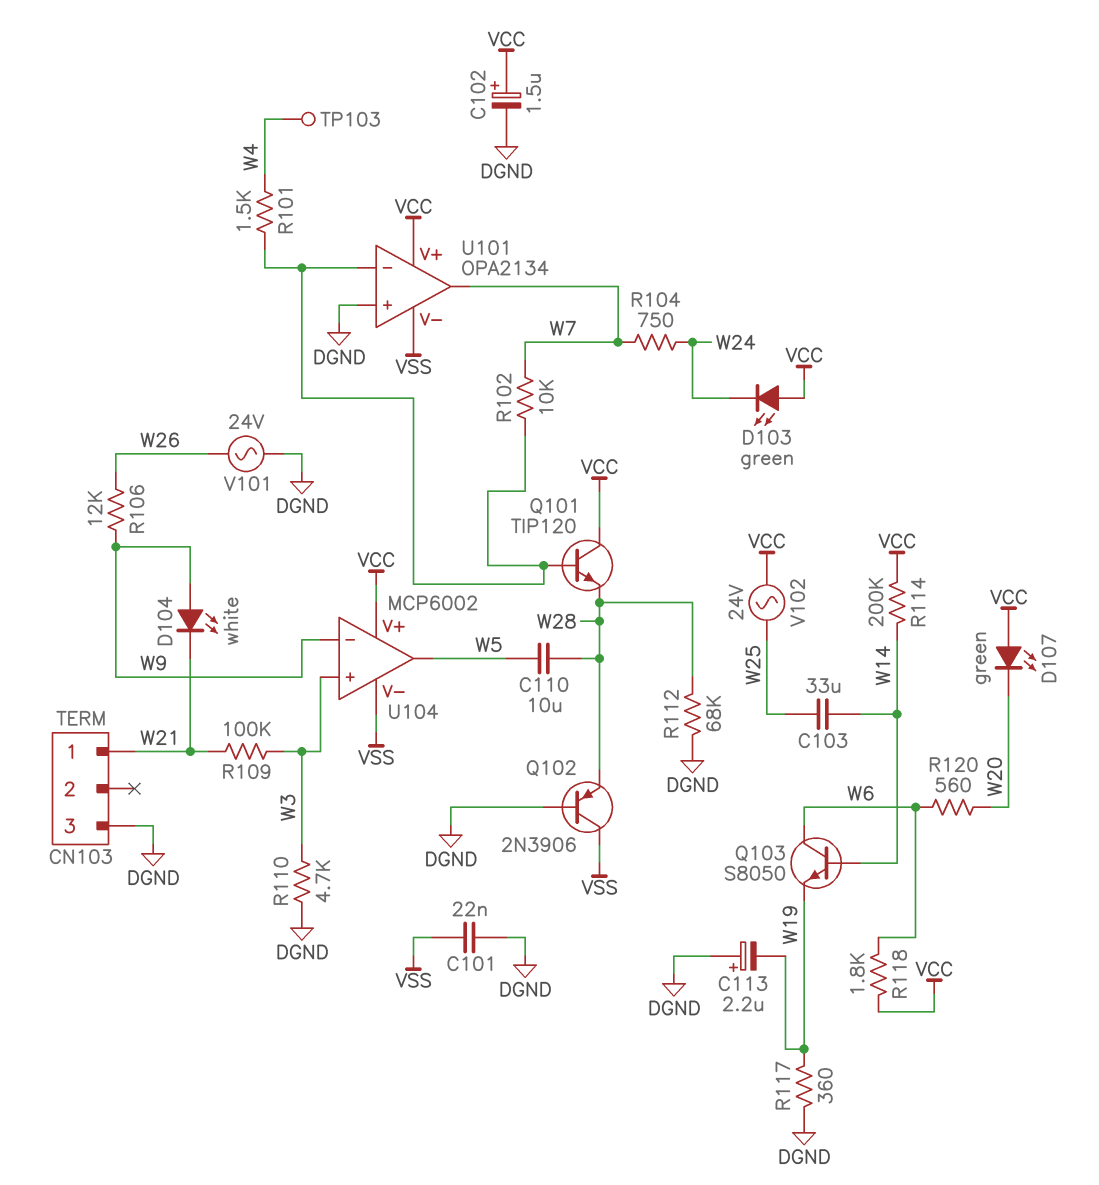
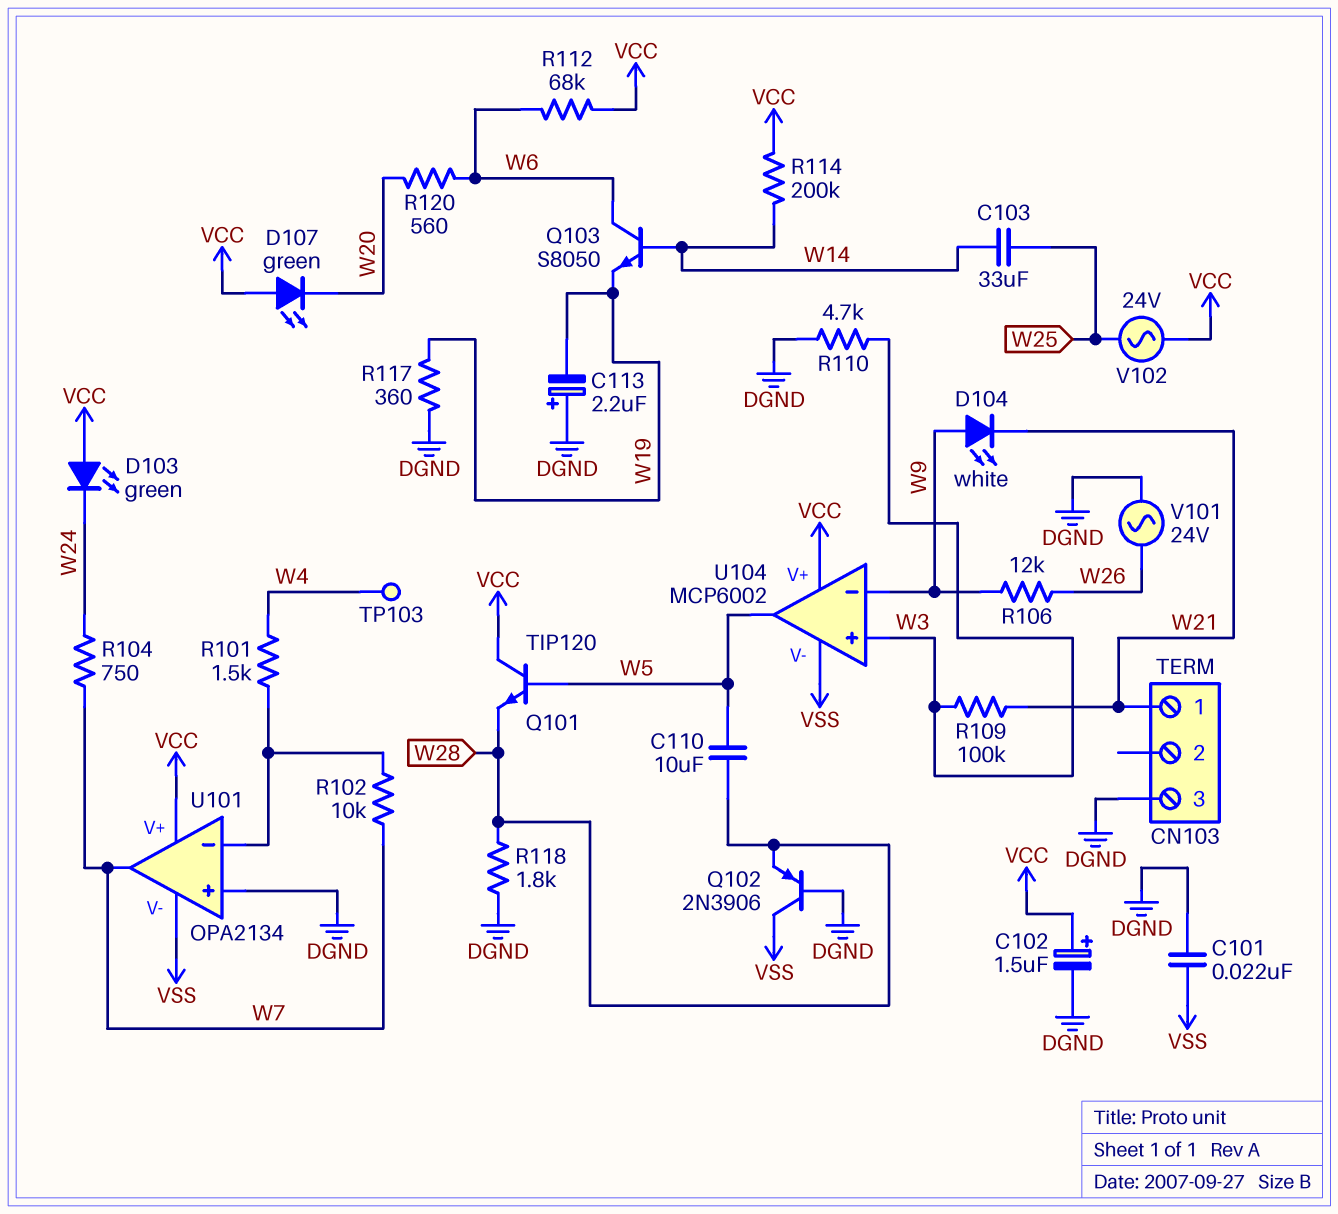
Q101: NPN TIP120 (B U101/in-, C VCC, E W28) -> NPN TIP120 (B W5, C VCC, E W28)
R112: 68k (DGND, W28) -> 68k (VCC, W6)
R118: 1.8k (VCC, W6) -> 1.8k (DGND, W28)

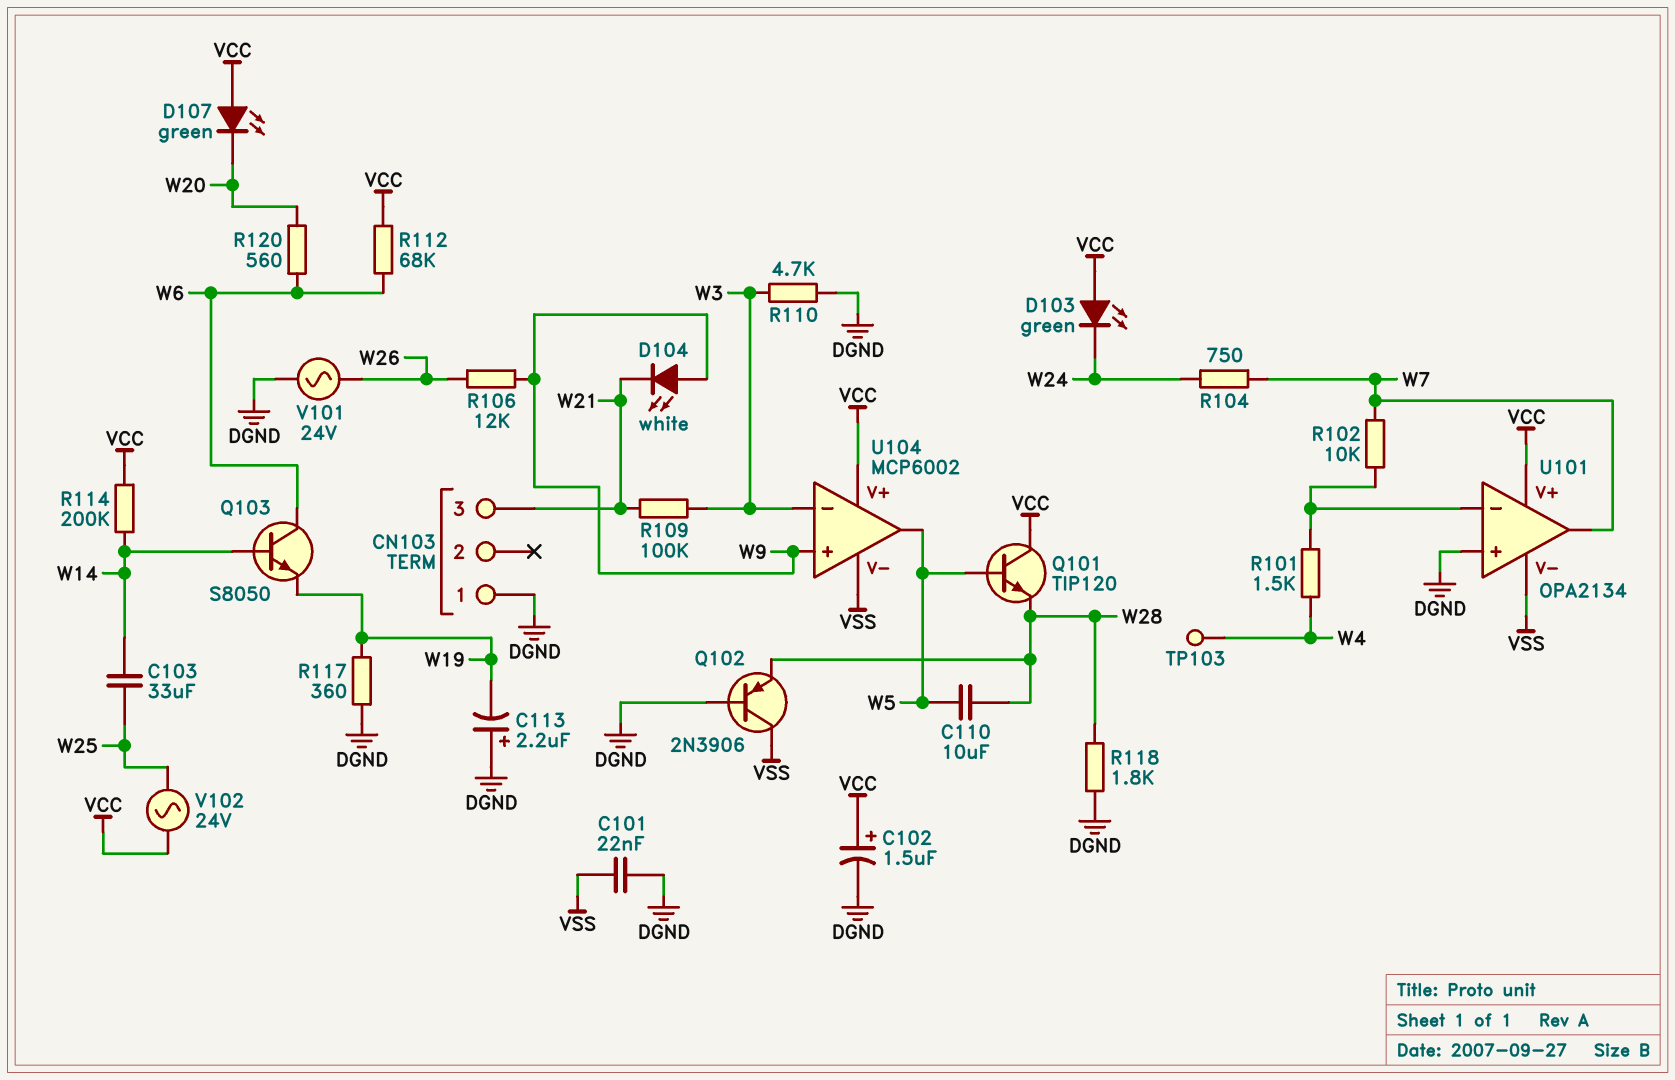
CN103 pin 1: W21 -> DGND
CN103 pin 3: DGND -> W21
U104 pin in+: W3 -> W9
U104 pin in-: W9 -> W3

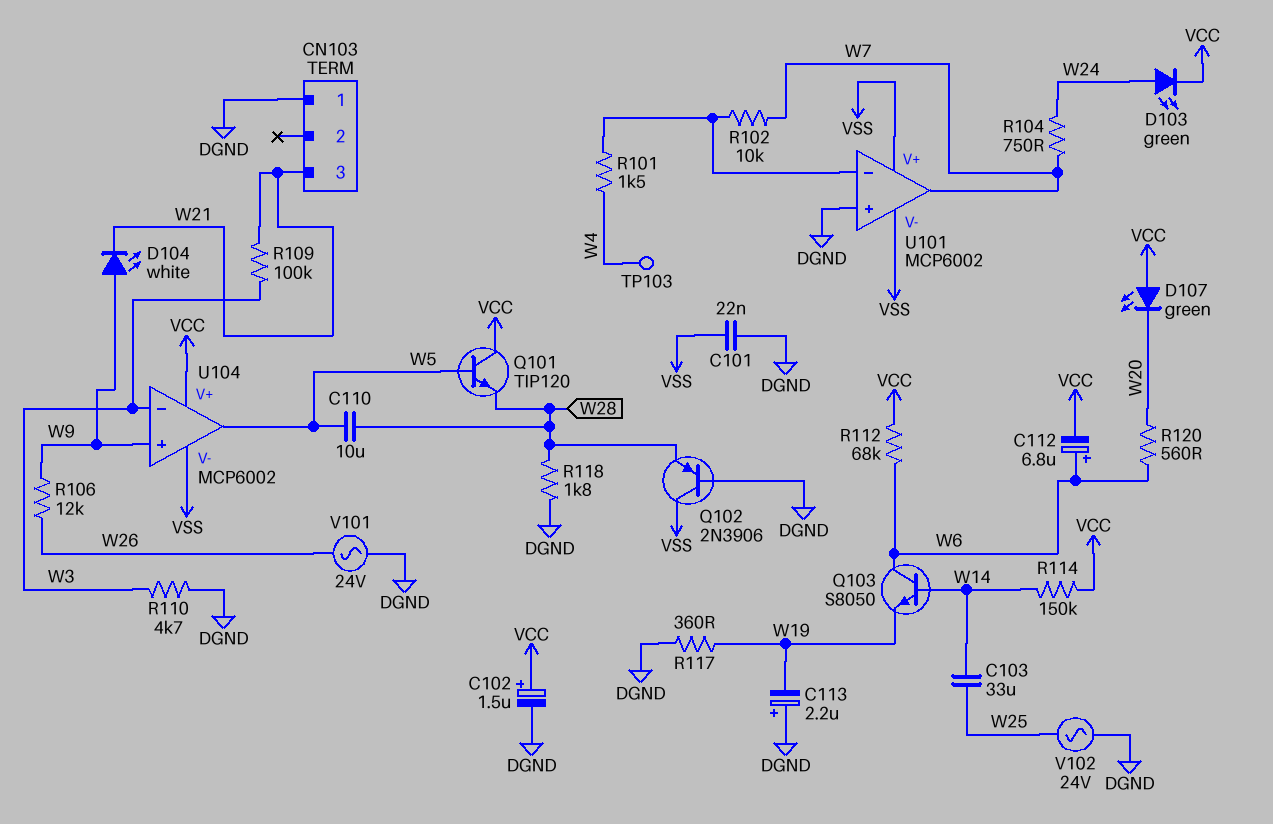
C112: none -> 6.8uF (plus W6, minus VCC)
D103: LED green (A VCC, K W24) -> LED green (A W24, K VCC)
R114: 200k (VCC, W14) -> 150k (VCC, W14)
U101: OPA2134 -> MCP6002
U101 pin V+: VCC -> VSS
V102: AC 24V (VCC, W25) -> AC 24V (DGND, W25)

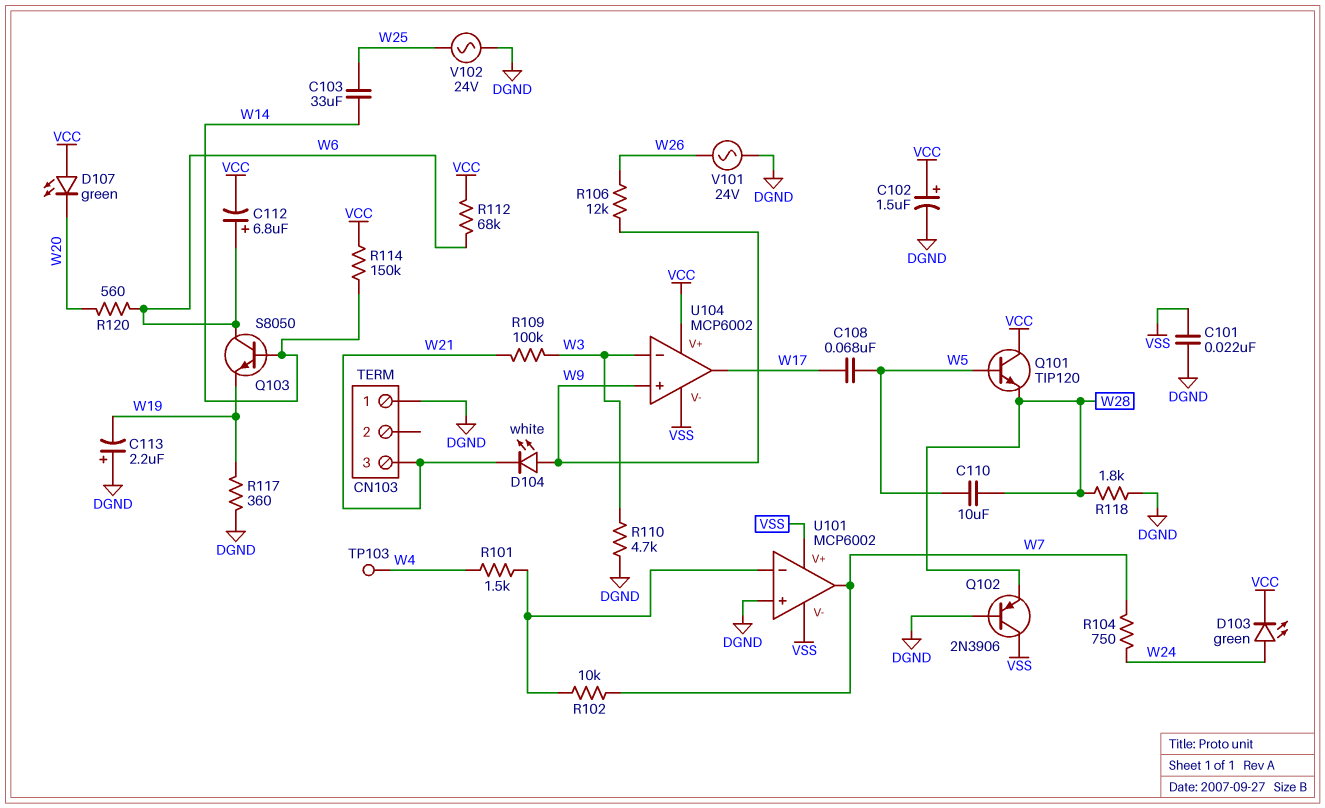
C108: none -> 68nF (W5, W17)
U104 pin out: W5 -> W17

